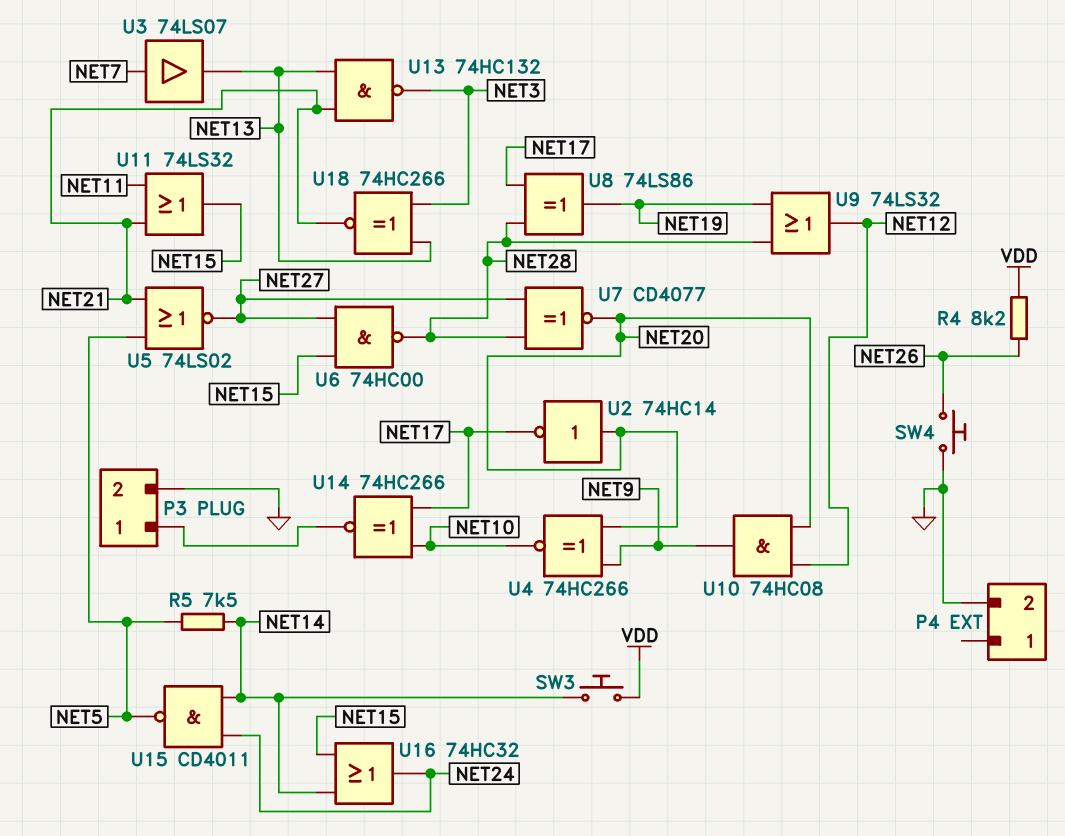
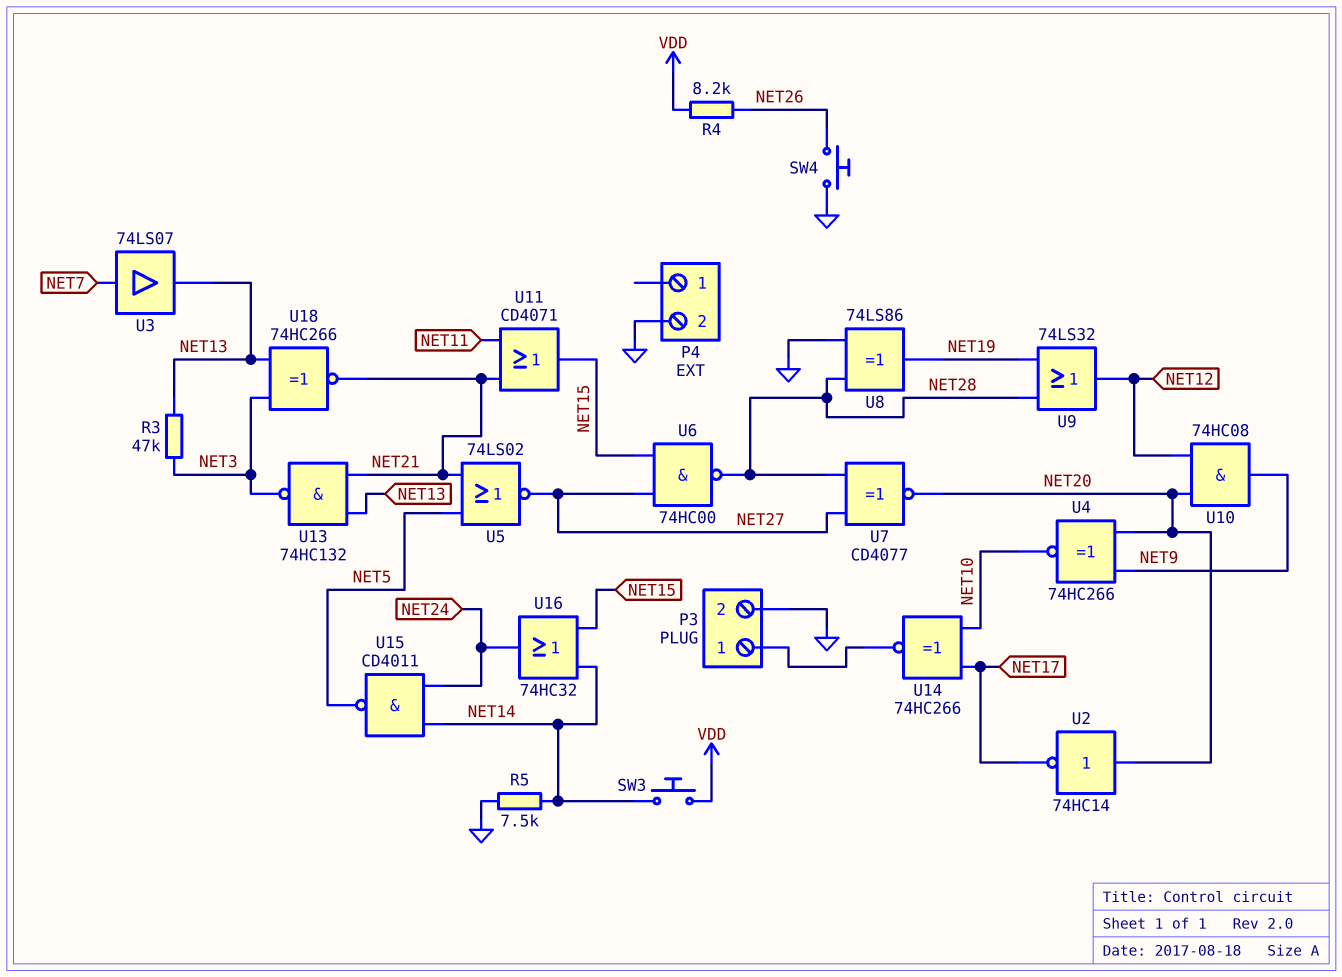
R3: none -> 47k (NET3, NET13)
R5: 7.5k (NET5, NET14) -> 7.5k (GND, NET14)
U8: XOR 74LS86 (in NET17, in NET28, out NET19) -> XOR 74LS86 (in GND, in NET28, out NET19)
U11: OR 74LS32 (in NET11, in NET21, out NET15) -> OR CD4071 (in NET11, in NET21, out NET15)

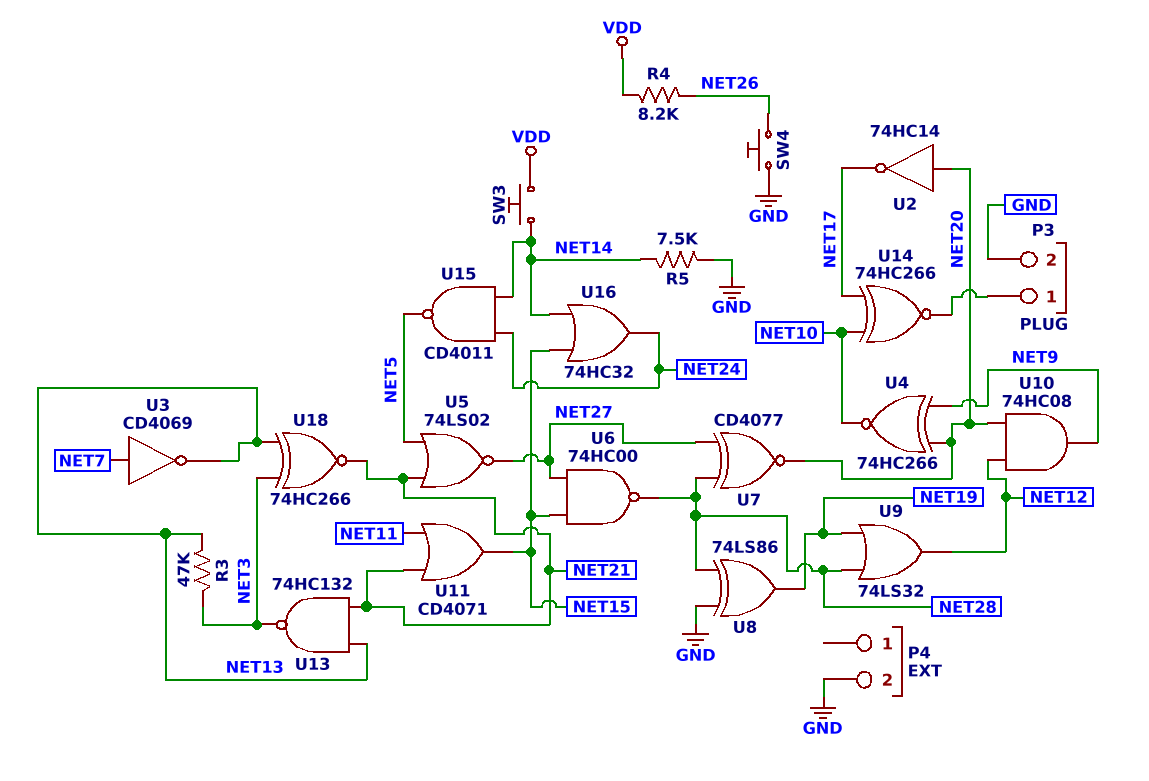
U3: buffer 74LS07 (in NET7, out NET13) -> NOT CD4069 (in NET7, out NET13)

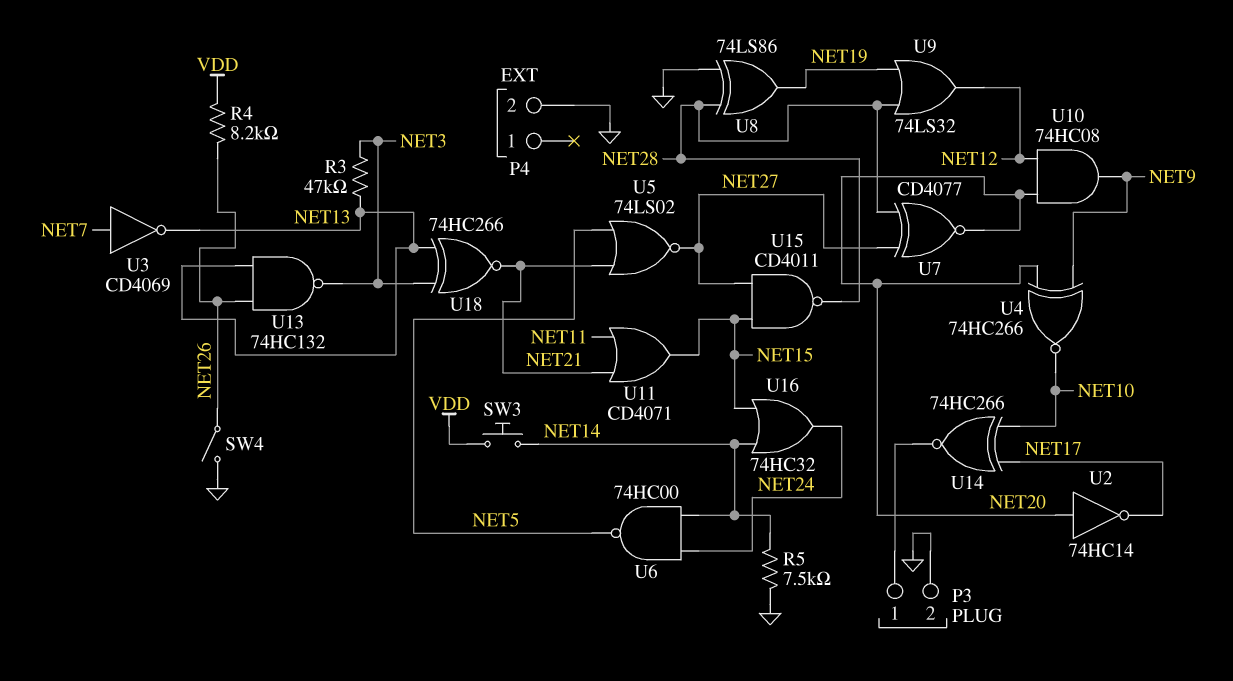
SW4: button (GND, NET26) -> switch (GND, NET26)
U6: NAND 74HC00 (in NET15, in NET27, out NET28) -> NAND 74HC00 (in NET14, in NET24, out NET5)
U13: NAND 74HC132 (in NET13, in NET21, out NET3) -> NAND 74HC132 (in NET13, in NET26, out NET3)
U15: NAND CD4011 (in NET14, in NET24, out NET5) -> NAND CD4011 (in NET15, in NET27, out NET28)

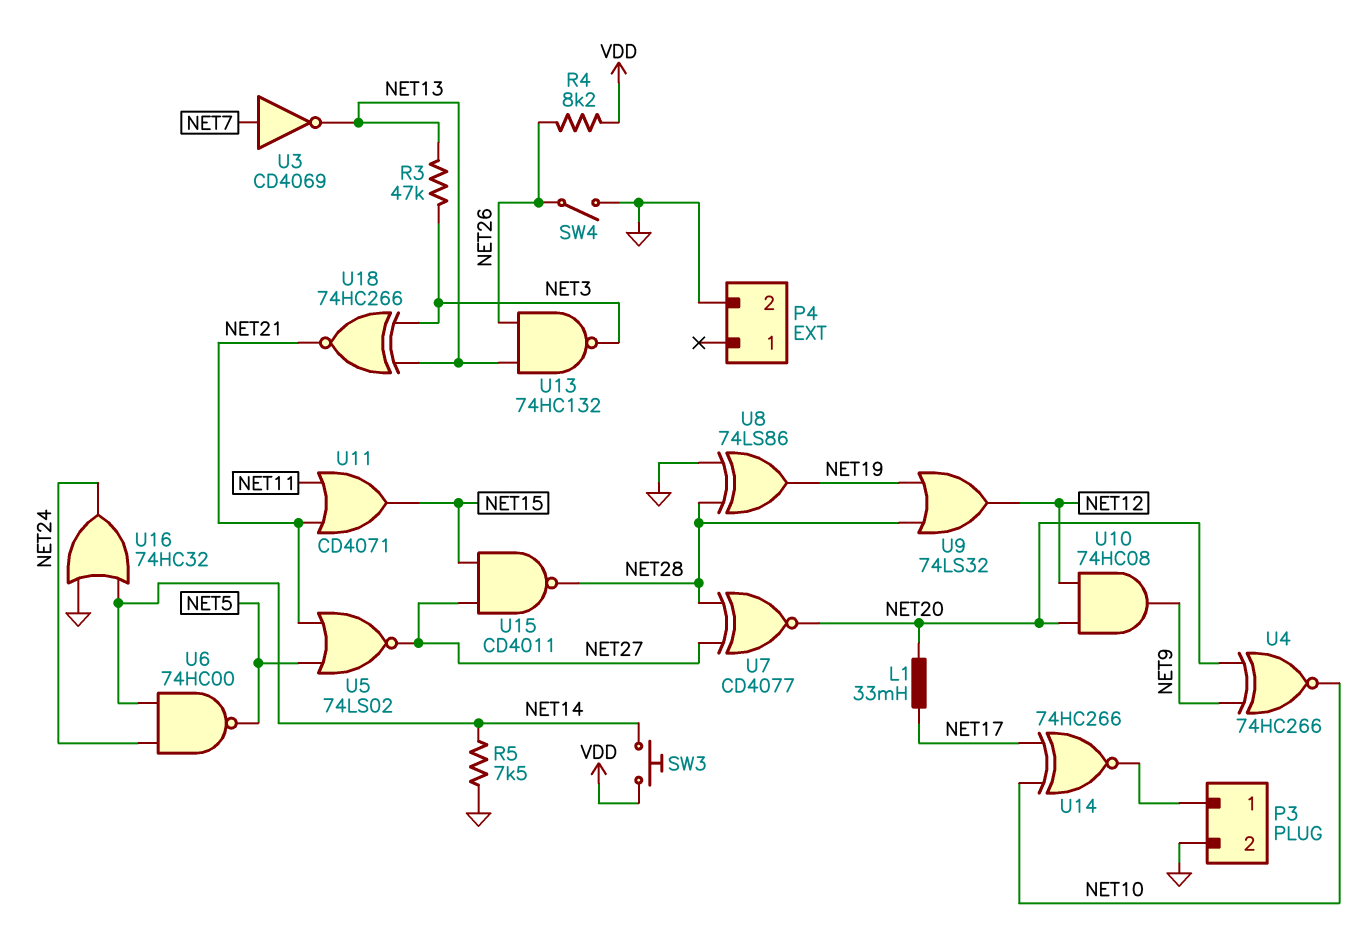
L1: none -> 33mH (NET17, NET20)
U2: NOT 74HC14 (in NET20, out NET17) -> none
U16: OR 74HC32 (in NET14, in NET15, out NET24) -> OR 74HC32 (in GND, in NET14, out NET24)

